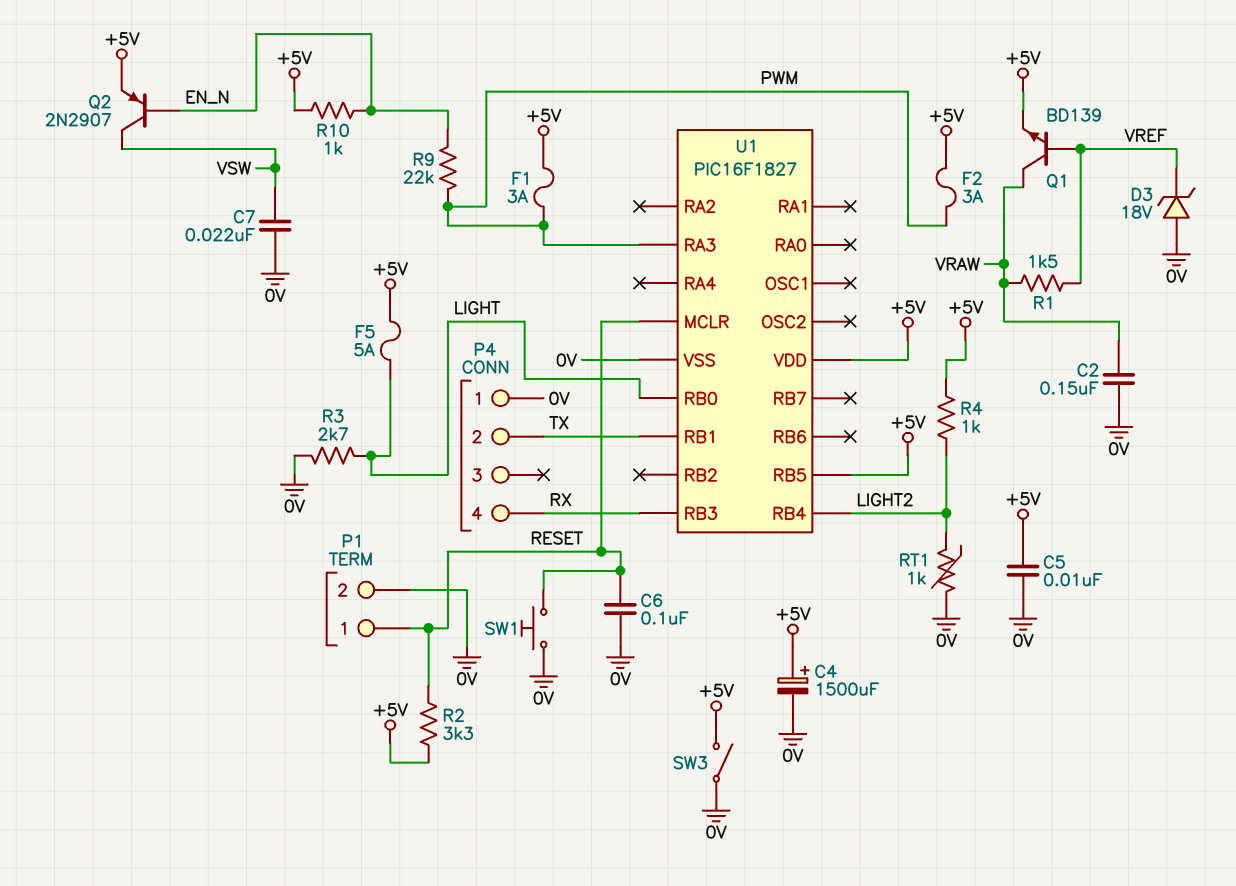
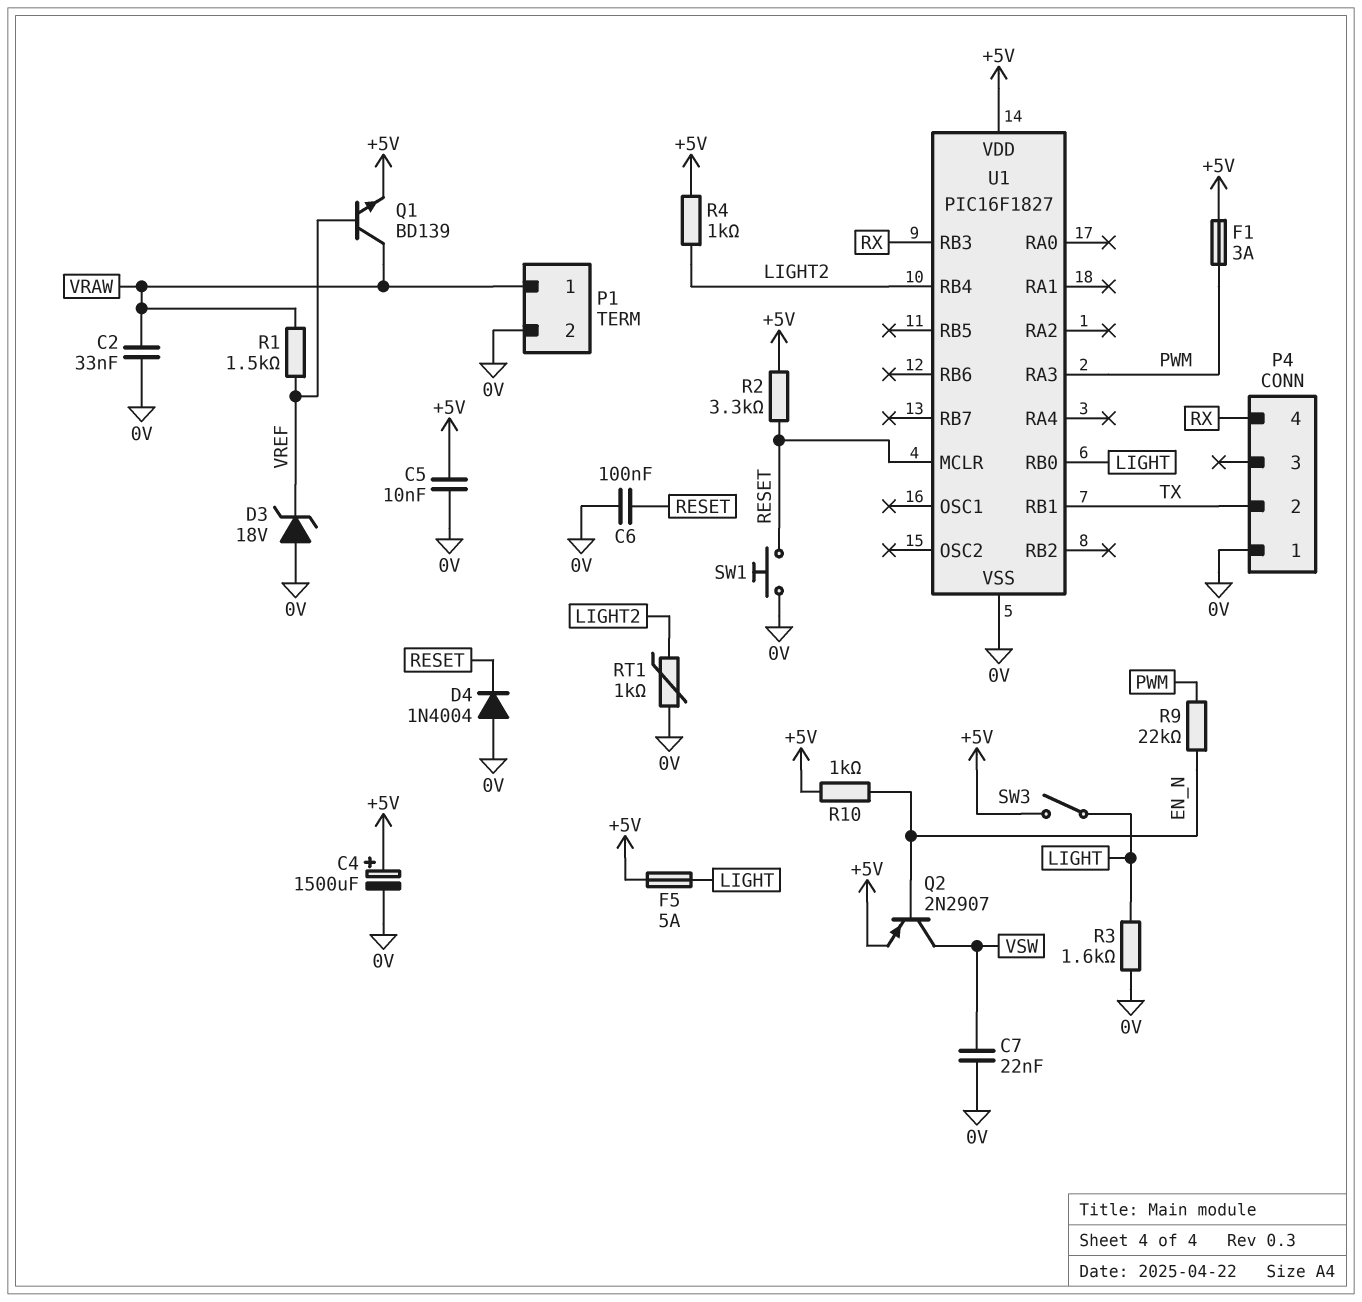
C2: 150nF (0V, VRAW) -> 33nF (0V, VRAW)
D4: none -> diode 1N4004 (A 0V, K RESET)
F2: 3A (+5V, PWM) -> none
P1 pin 1: RESET -> VRAW
R3: 2.7k (0V, LIGHT) -> 1.6k (0V, LIGHT)
SW3: switch (+5V, 0V) -> switch (+5V, LIGHT)
U1 pin RB5: +5V -> none

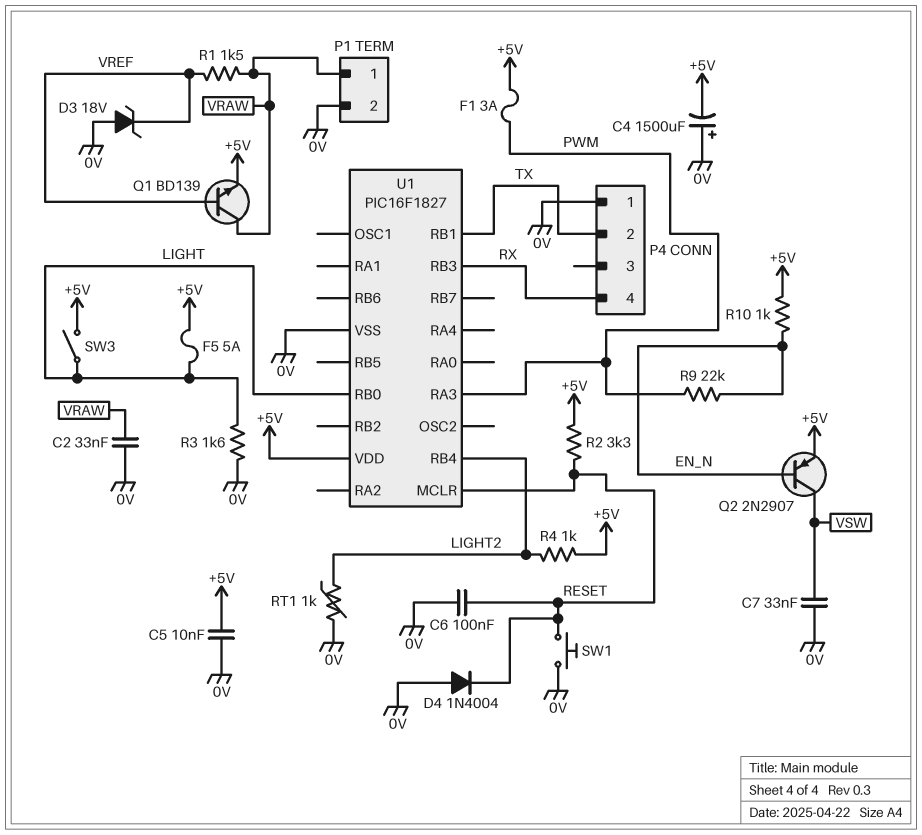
C4: 1500uF (plus +5V, minus 0V) -> 1500uF (plus 0V, minus +5V)
C7: 22nF (0V, VSW) -> 33nF (0V, VSW)

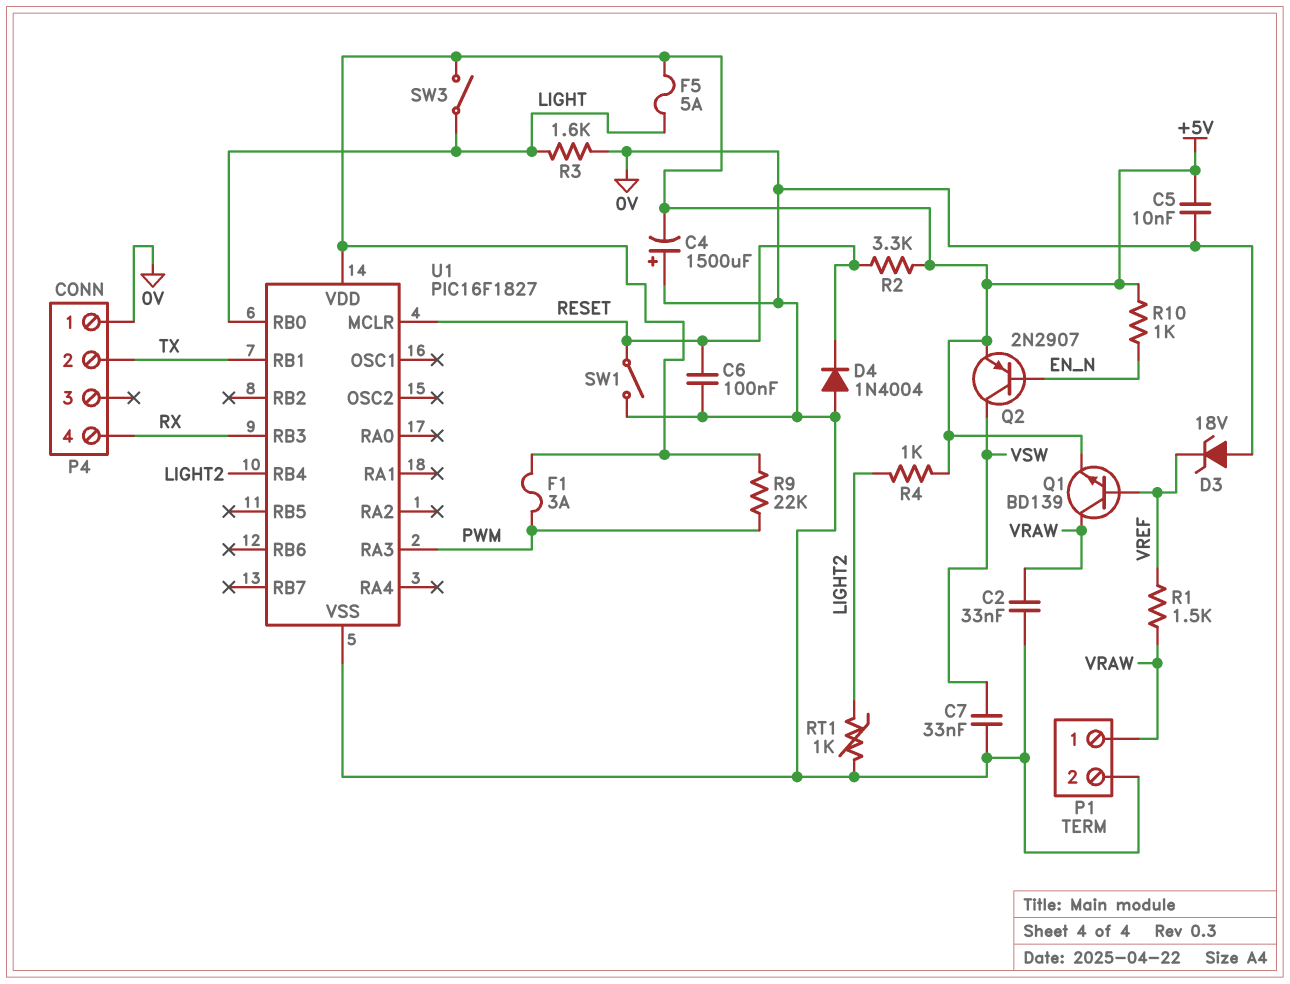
R9: 22k (EN_N, PWM) -> 22k (+5V, PWM)
SW1: button (0V, RESET) -> switch (0V, RESET)

